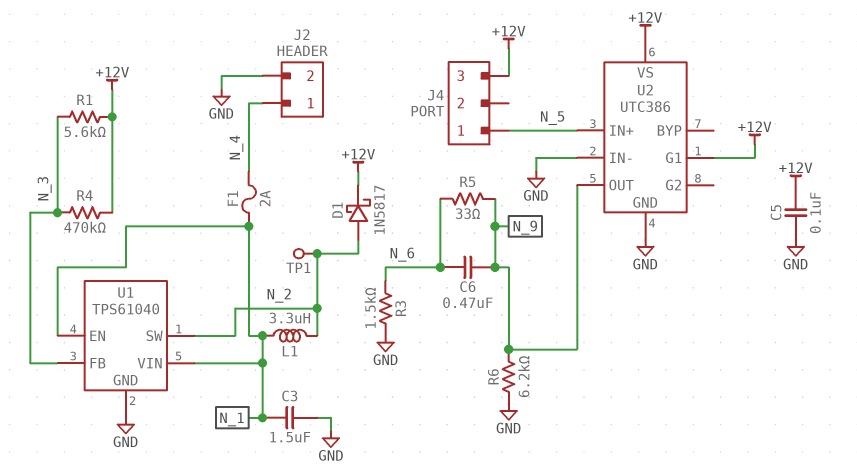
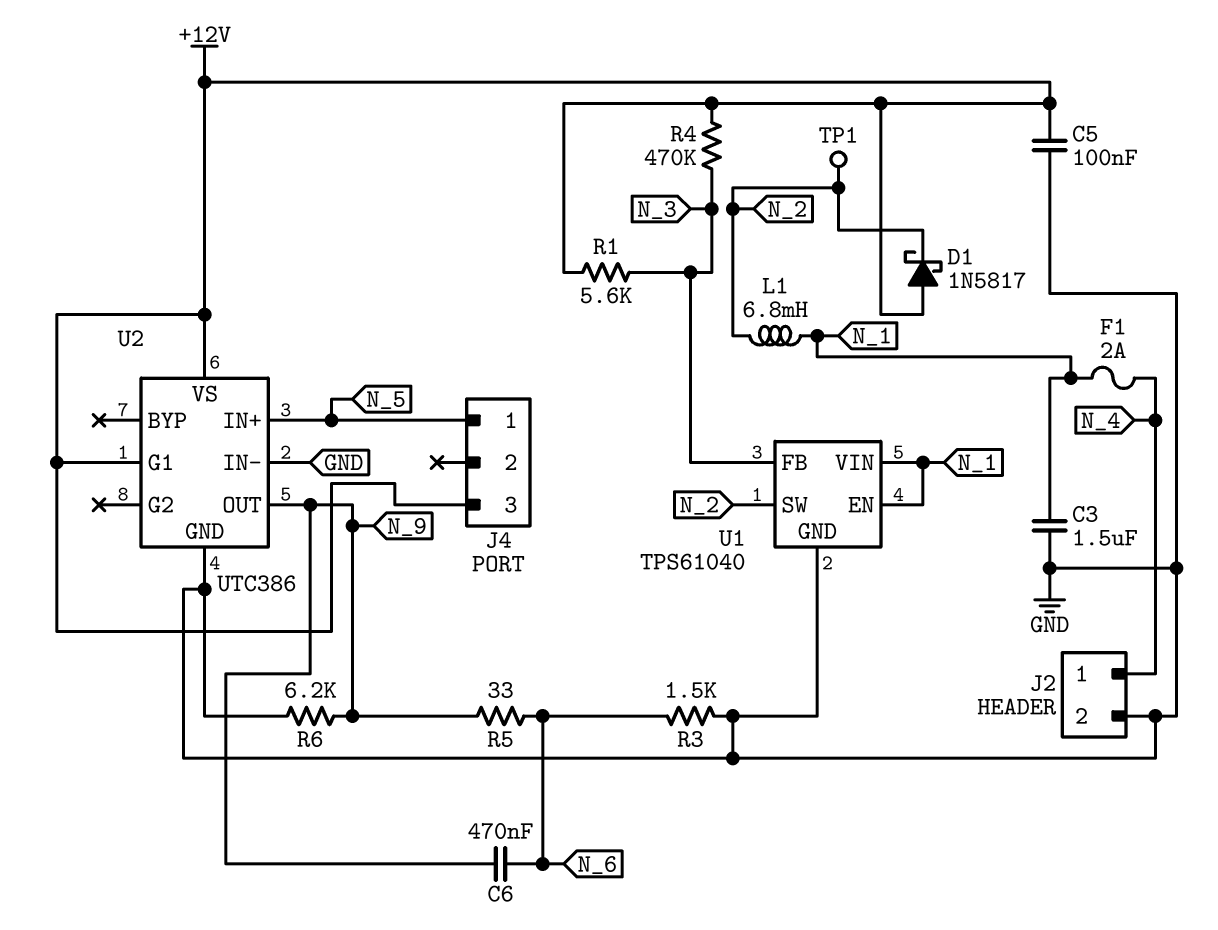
D1: schottky 1N5817 (A N_2, K +12V) -> schottky 1N5817 (A +12V, K N_2)
L1: 3.3uH (N_1, N_2) -> 6.8mH (N_1, N_2)

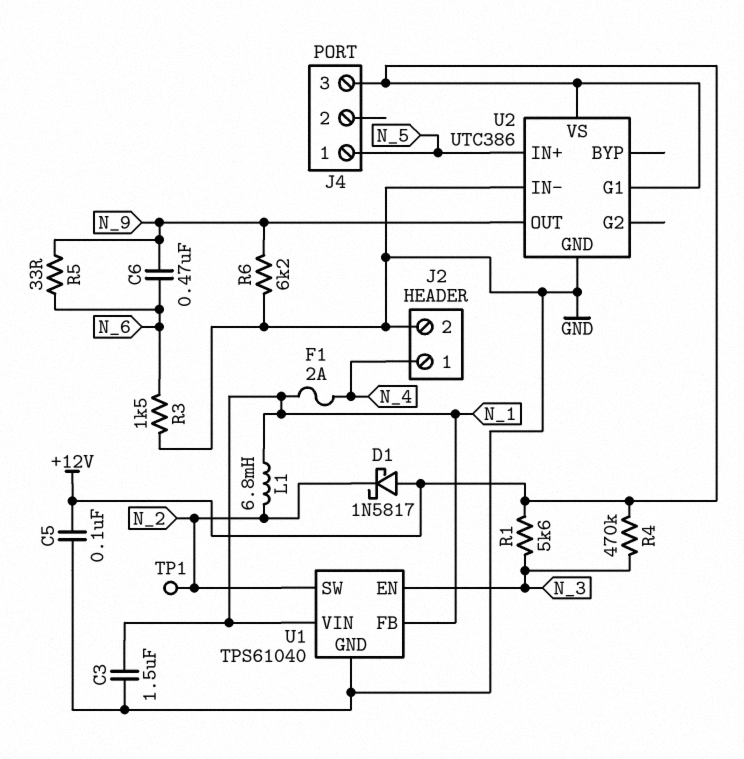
U1 pin EN: N_1 -> N_3
U1 pin FB: N_3 -> N_1

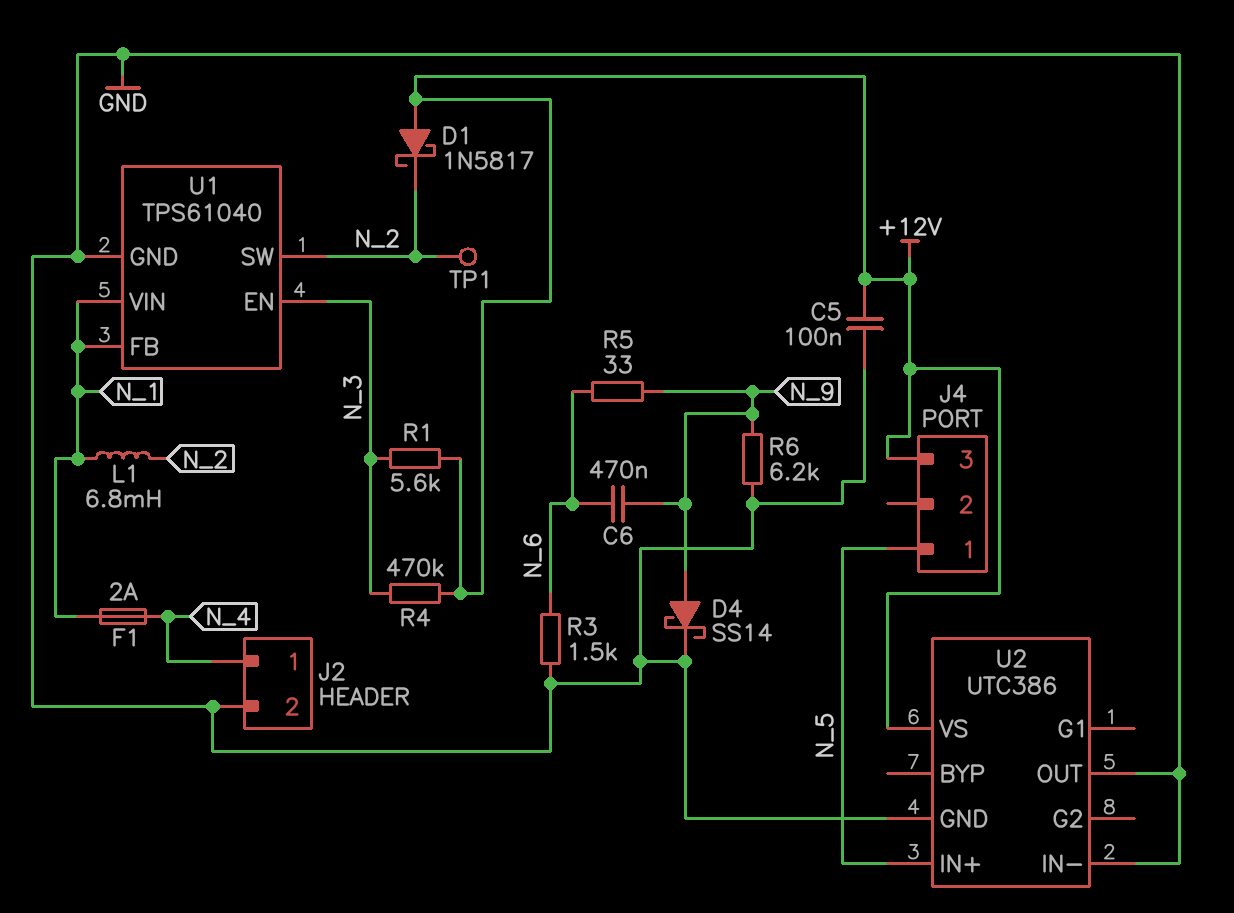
C3: 1.5uF (GND, N_1) -> none
D4: none -> schottky SS14 (A N_9, K GND)
U2 pin G1: +12V -> none
U2 pin OUT: N_9 -> GND

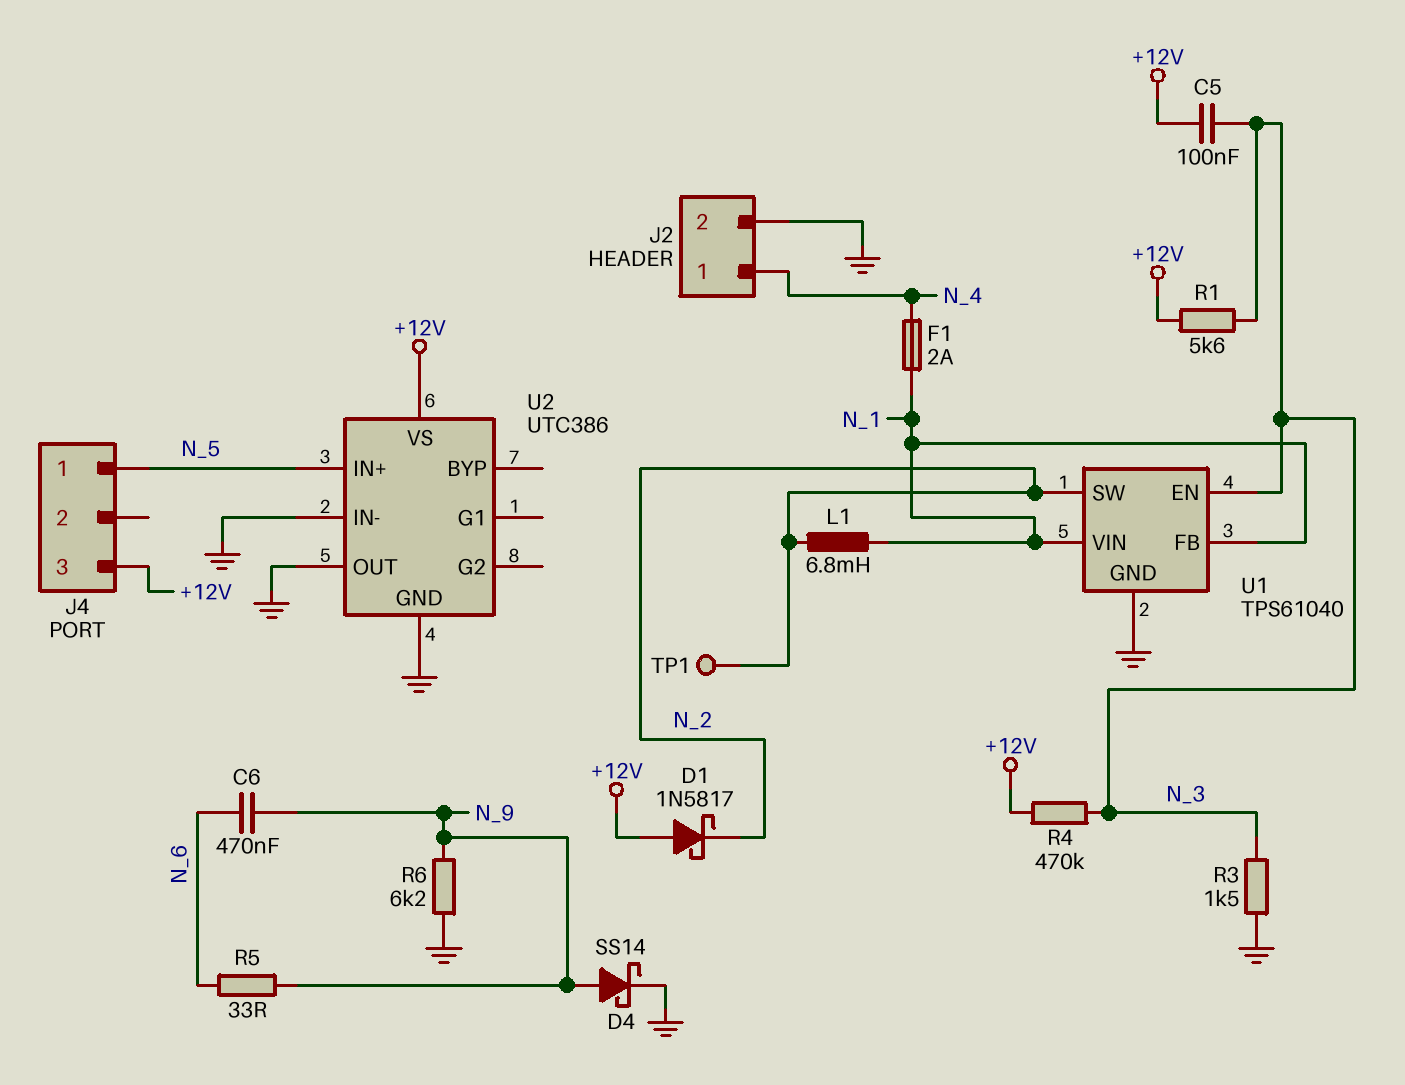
C5: 100nF (+12V, GND) -> 100nF (+12V, N_3)
R3: 1.5k (GND, N_6) -> 1.5k (GND, N_3)

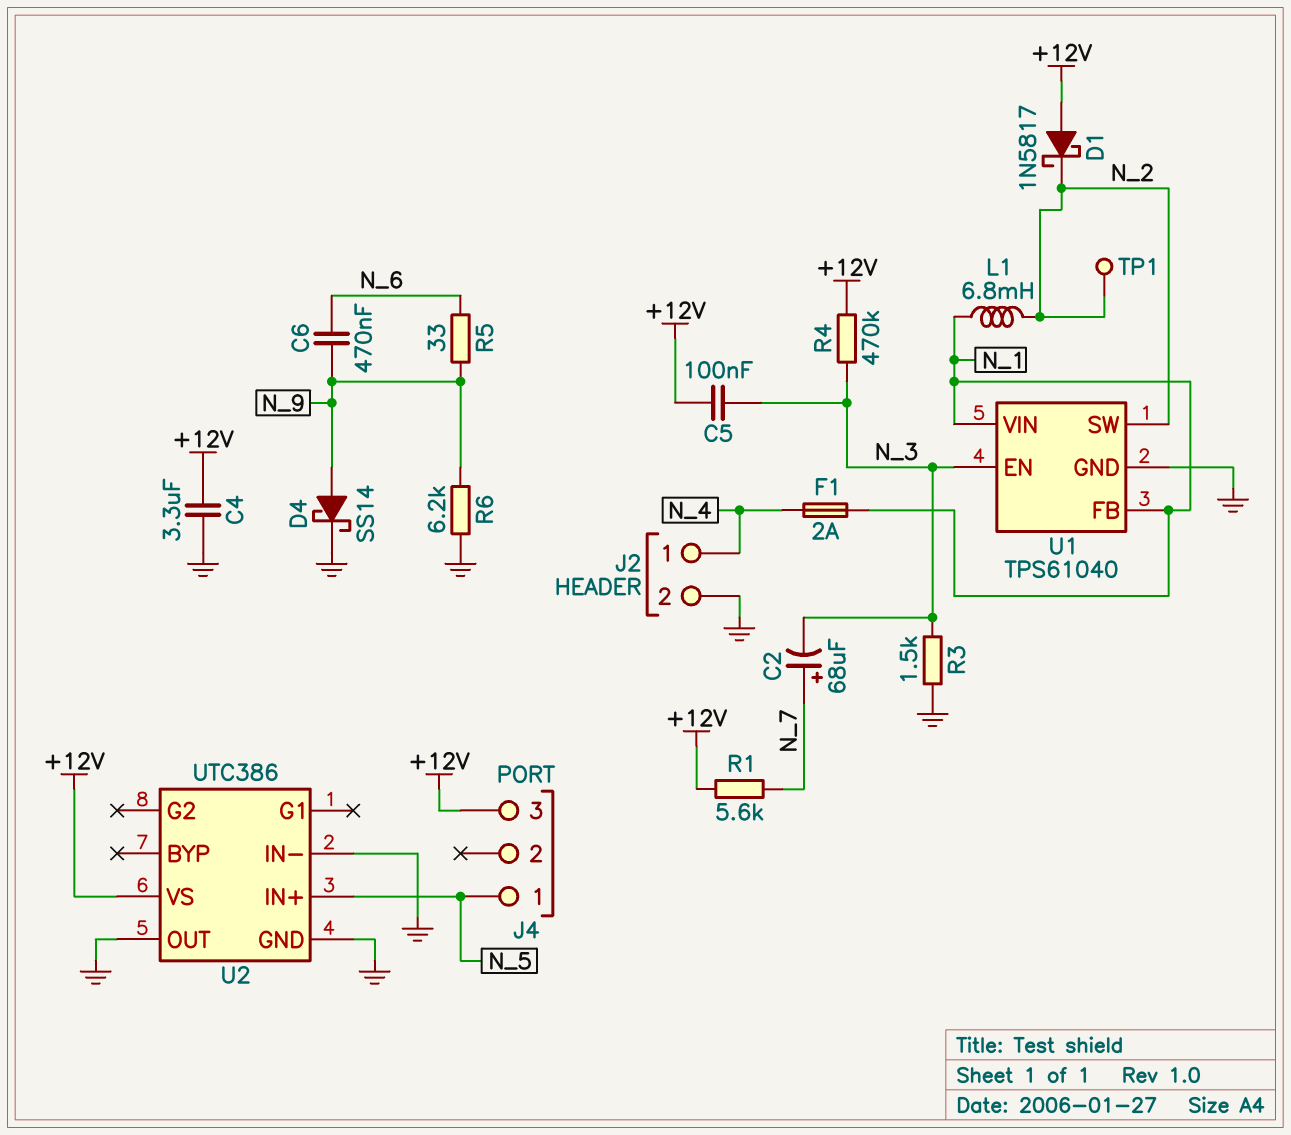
C2: none -> 68uF (plus N_7, minus N_3)
C4: none -> 3.3uF (+12V, GND)
R1: 5.6k (+12V, N_3) -> 5.6k (+12V, N_7)

